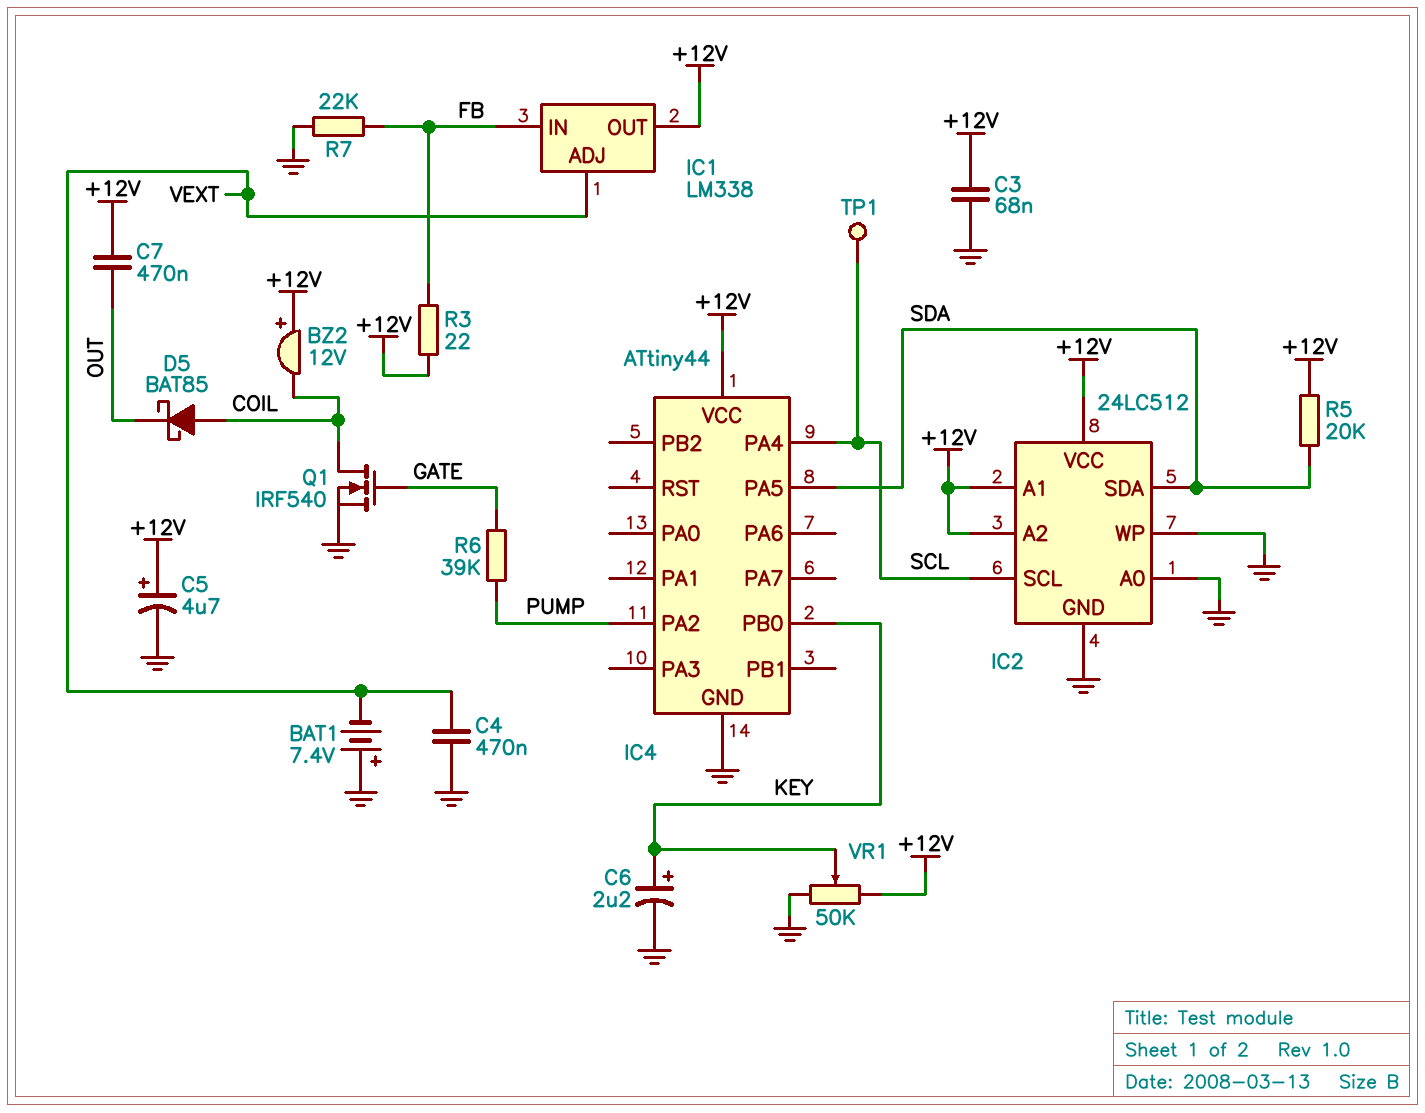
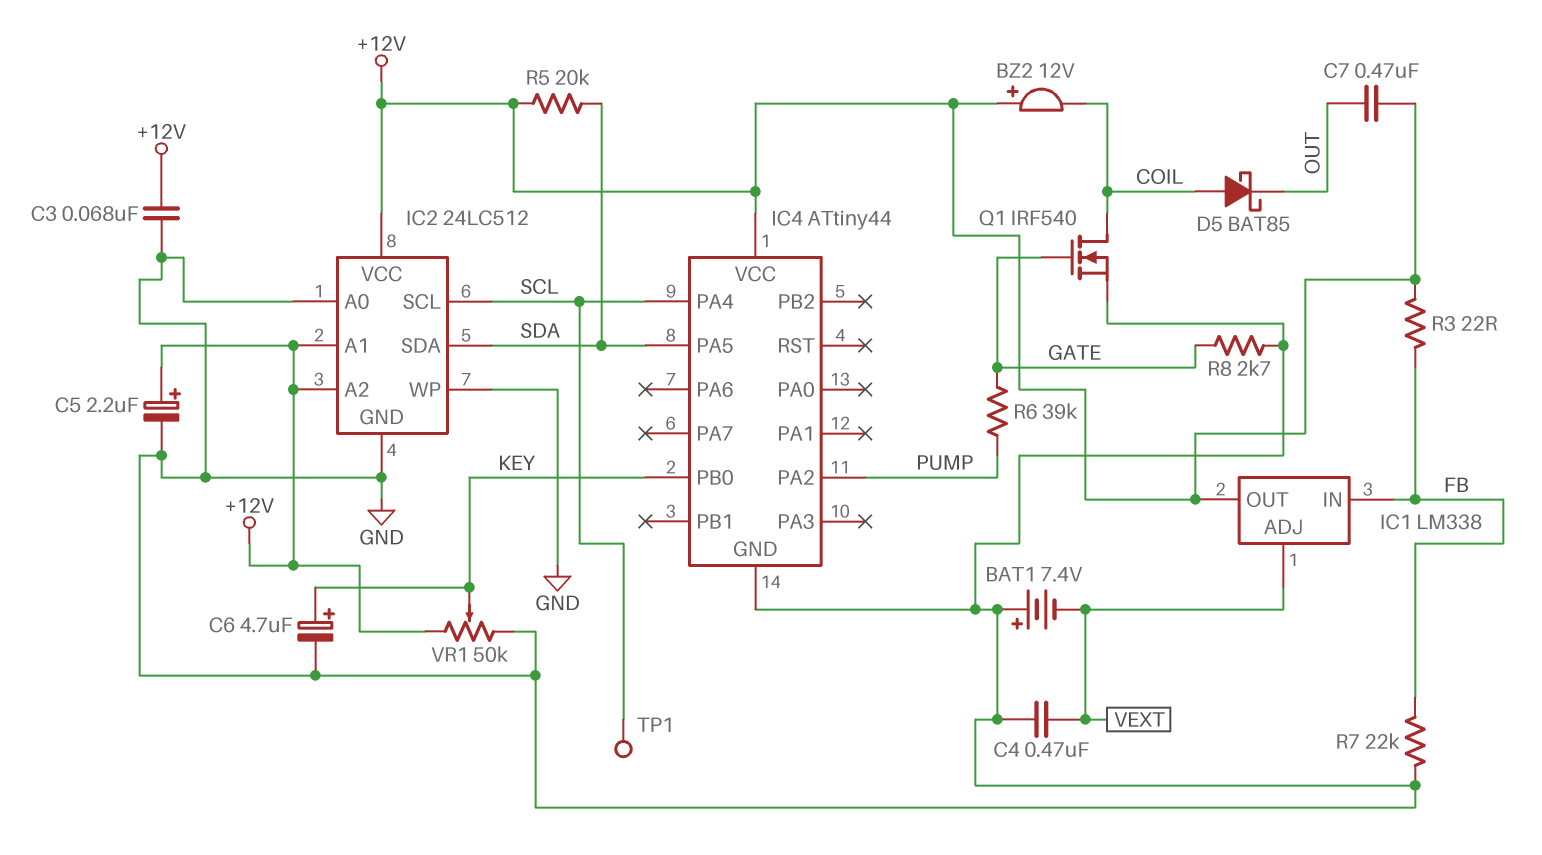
C5: 4.7uF (plus +12V, minus GND) -> 2.2uF (plus +12V, minus GND)
C6: 2.2uF (plus KEY, minus GND) -> 4.7uF (plus KEY, minus GND)
R8: none -> 2.7k (GATE, GND)

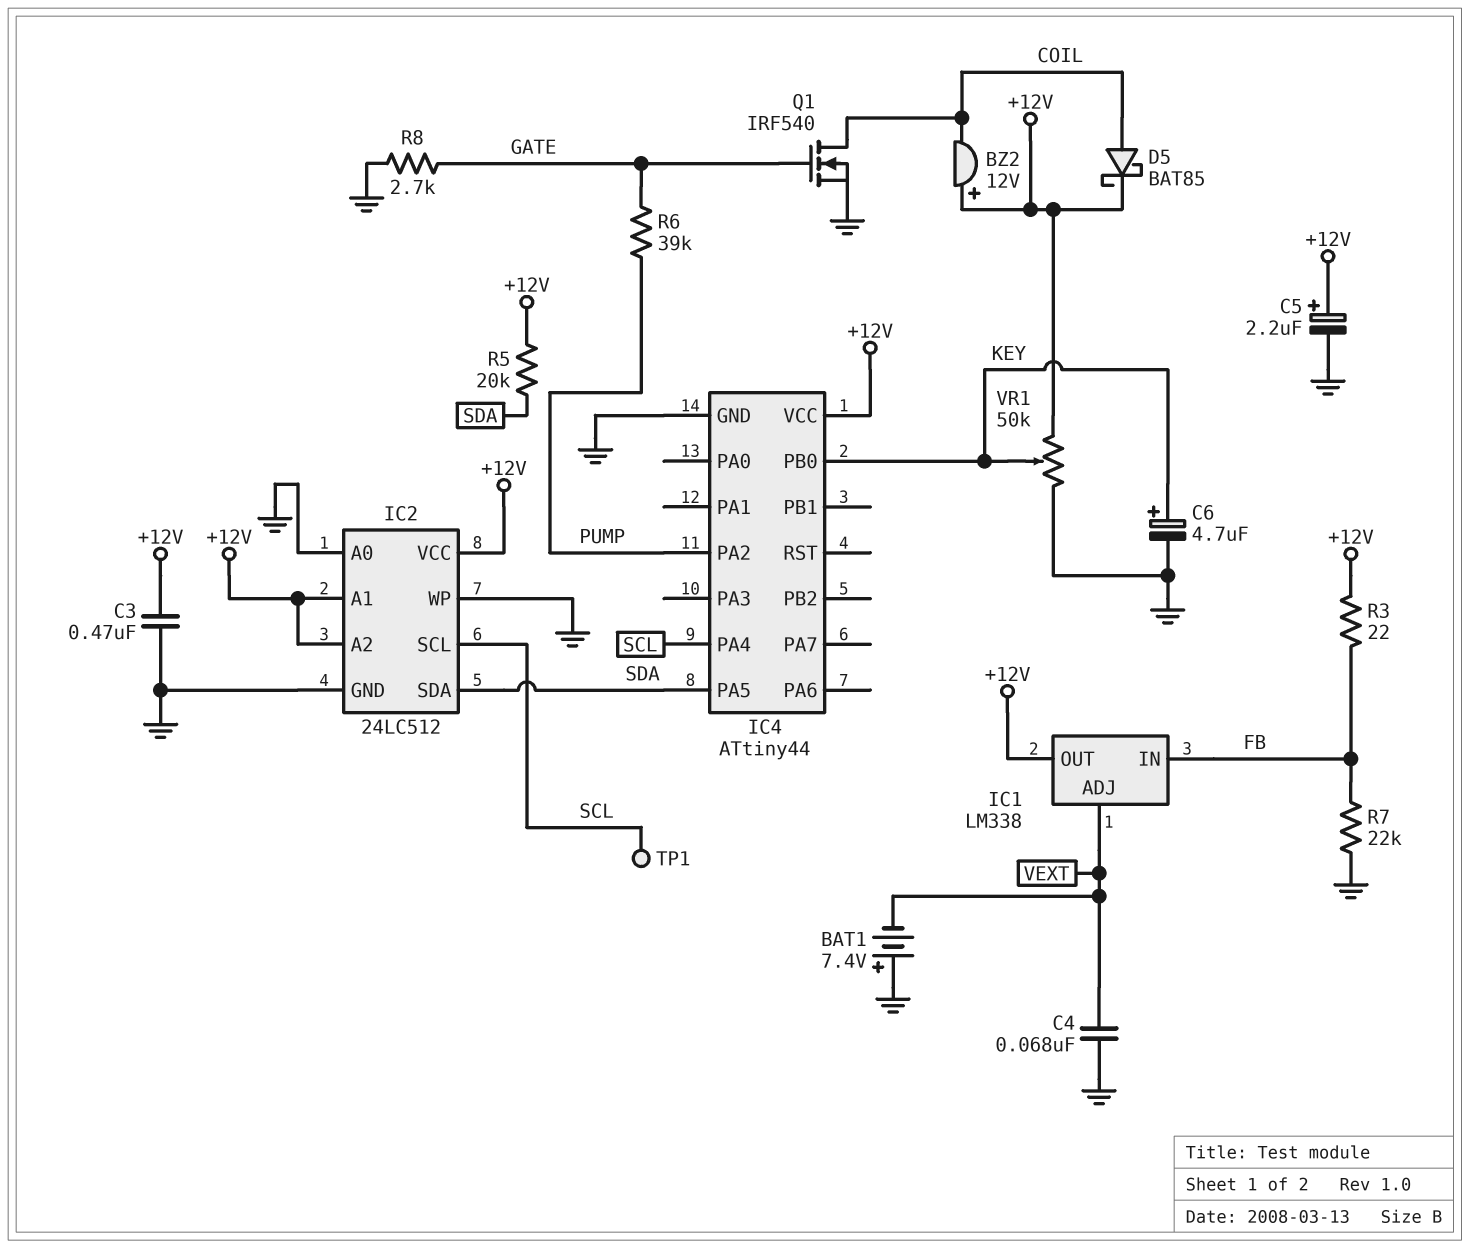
C3: 68nF (+12V, GND) -> 470nF (+12V, GND)
C4: 470nF (GND, VEXT) -> 68nF (GND, VEXT)
C7: 470nF (+12V, OUT) -> none
D5: schottky BAT85 (A COIL, K OUT) -> schottky BAT85 (A COIL, K +12V)

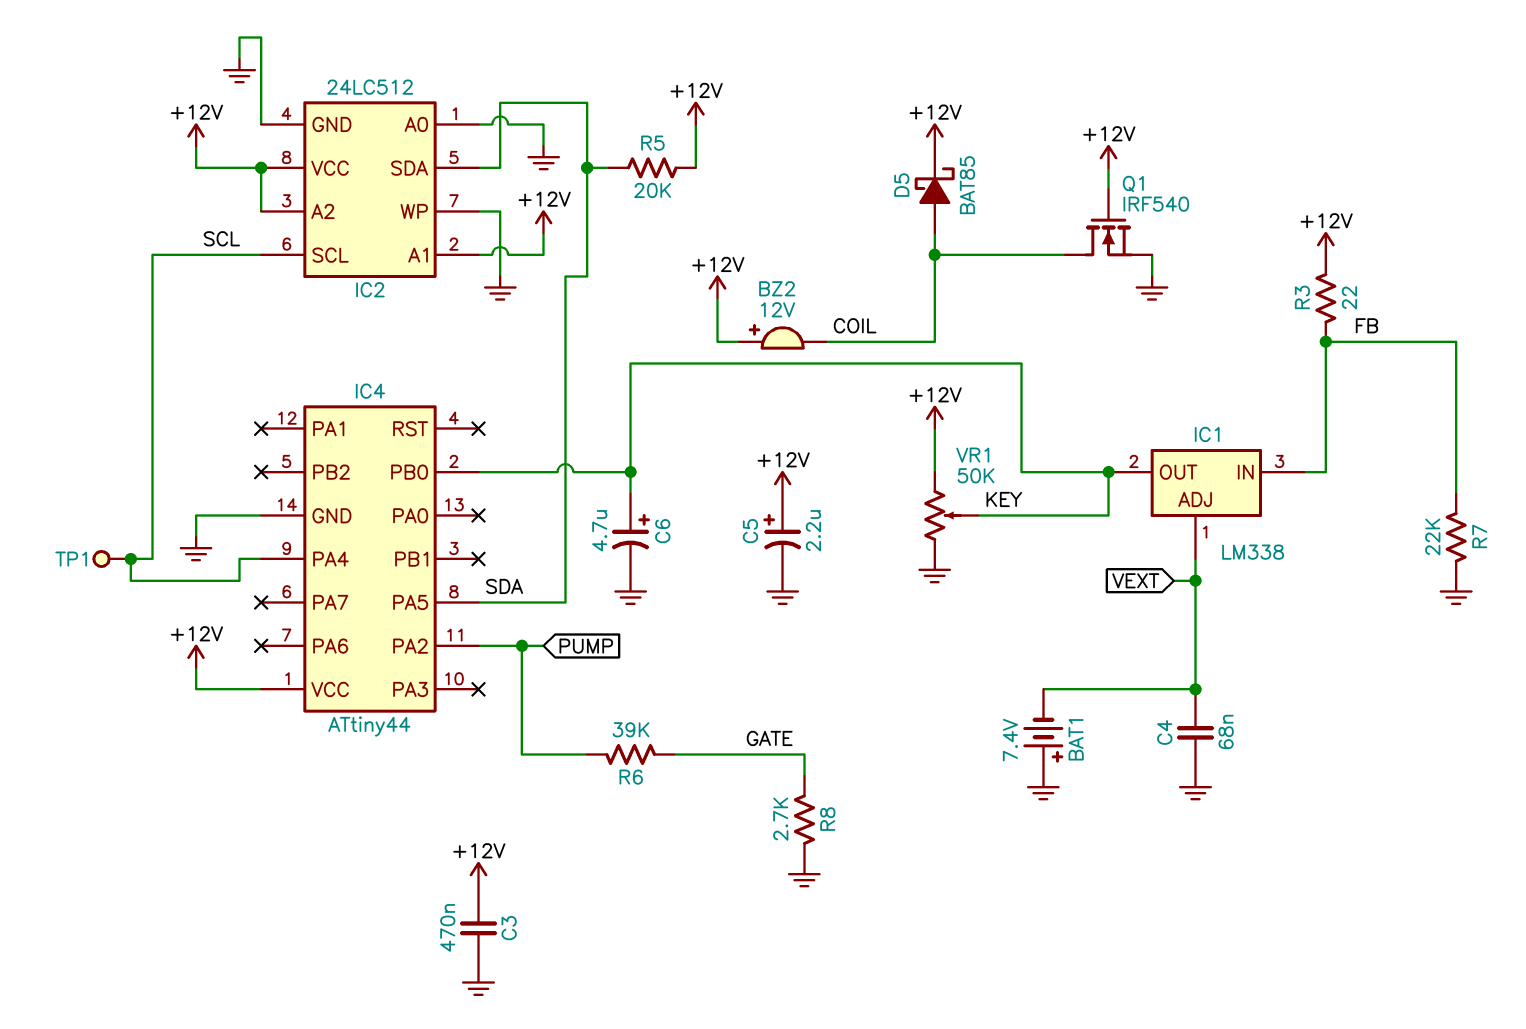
IC1 pin OUT: +12V -> KEY
Q1: NMOS IRF540 (G GATE, D COIL, S GND) -> NMOS IRF540 (G +12V, D COIL, S GND)

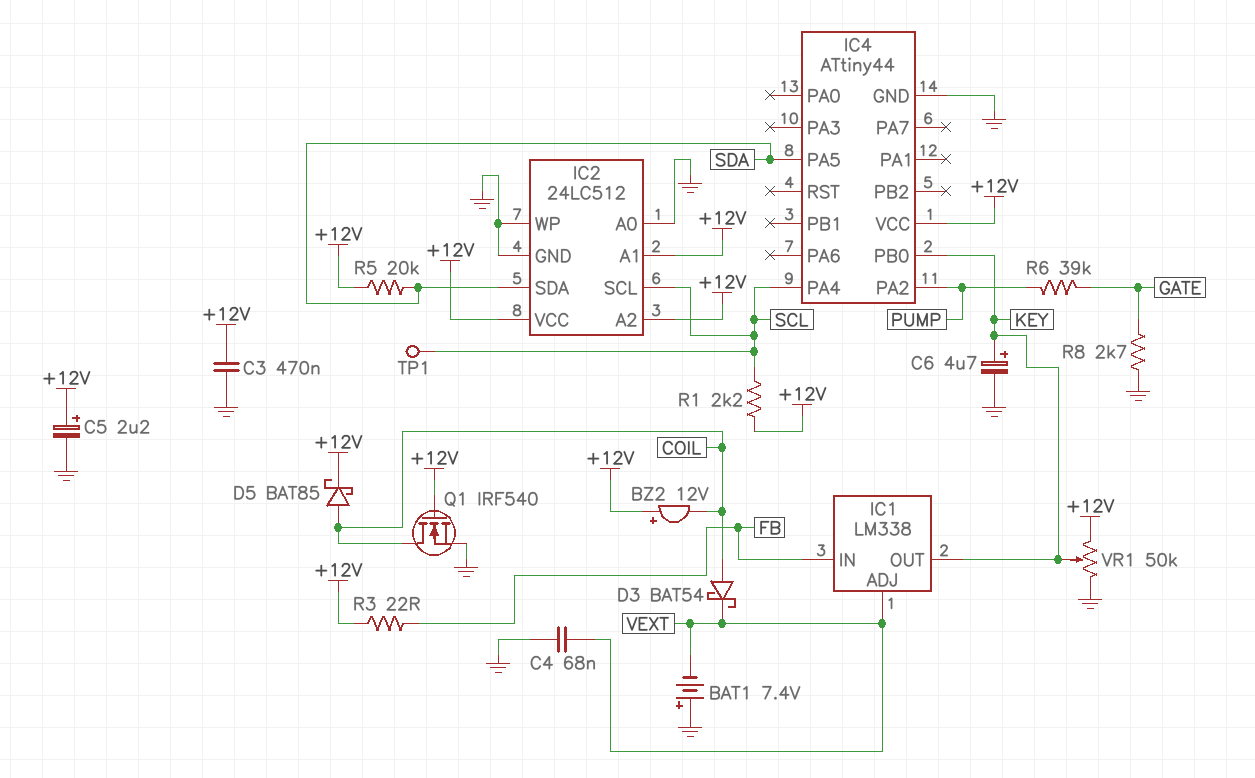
D3: none -> schottky BAT54 (A COIL, K VEXT)
R1: none -> 2.2k (+12V, SCL)
R7: 22k (FB, GND) -> none

